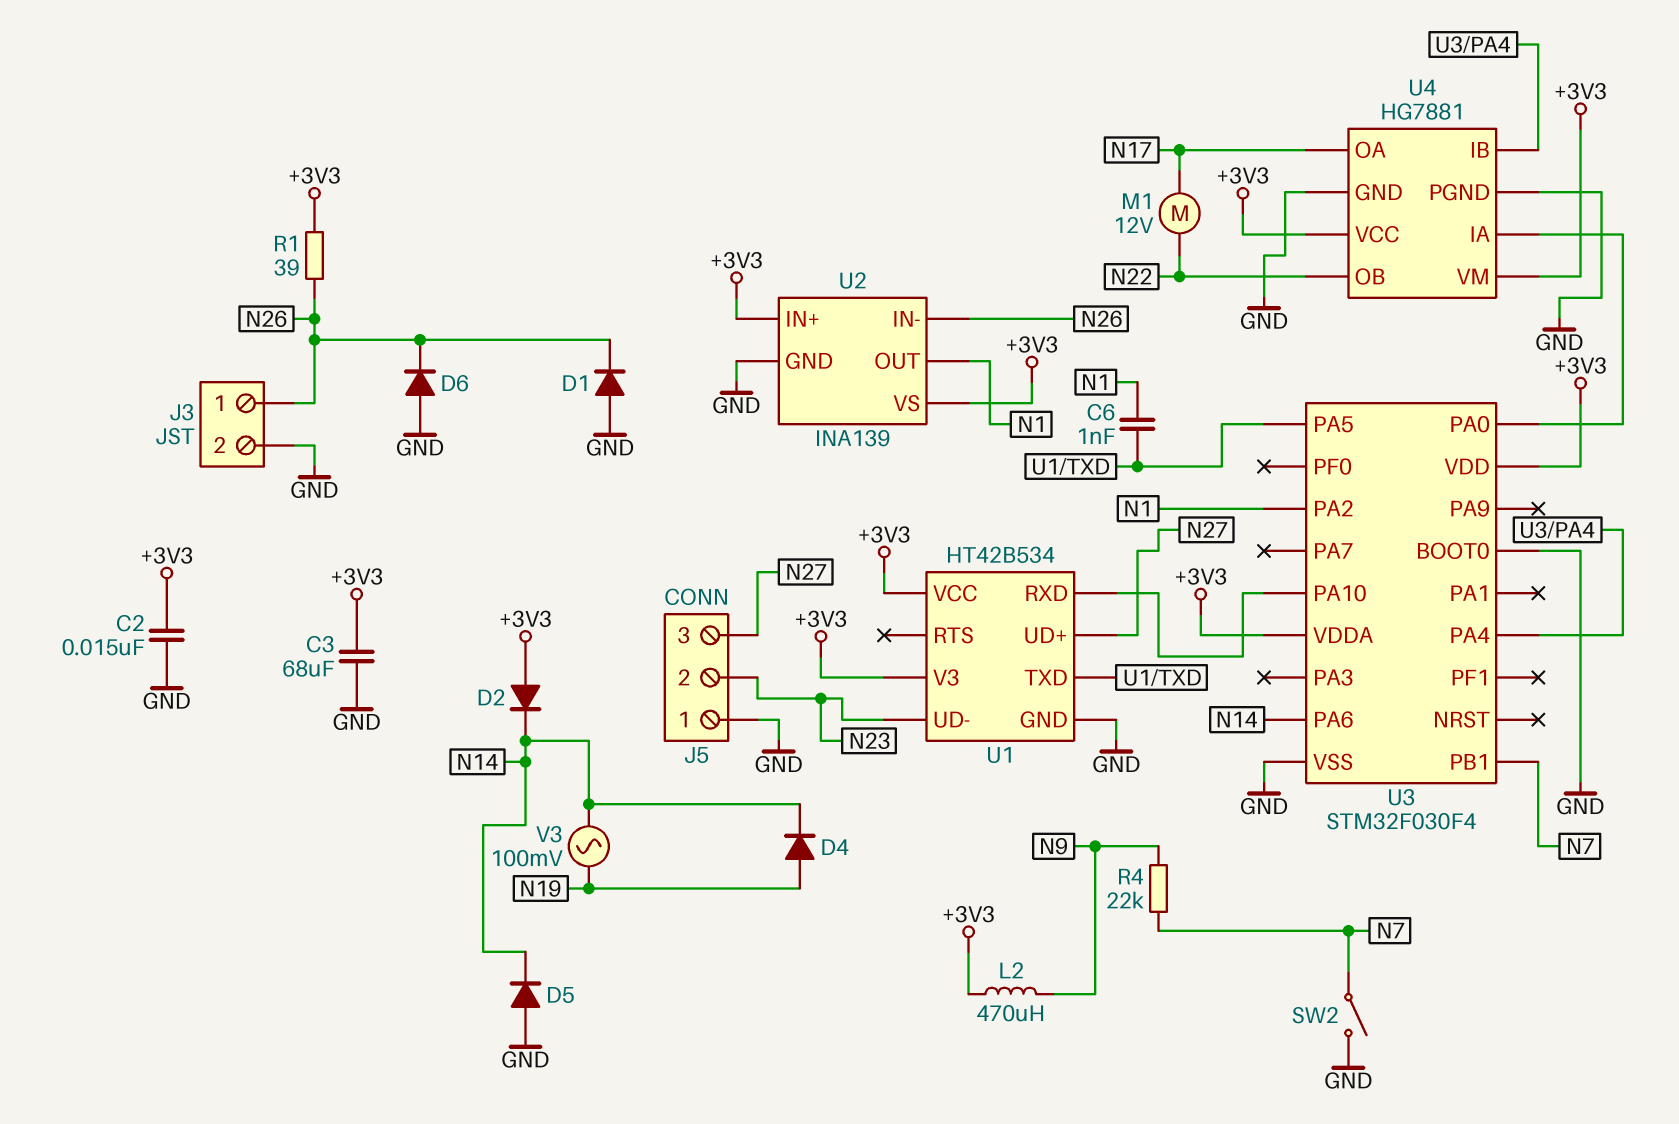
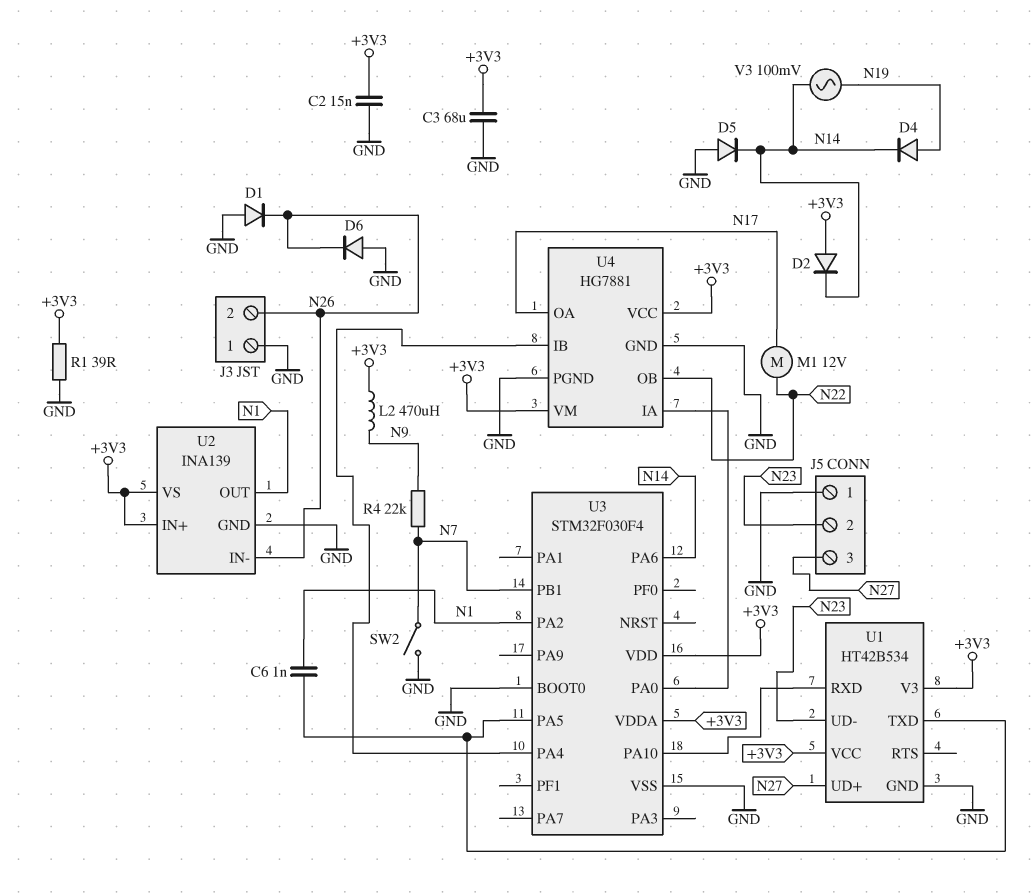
J3 pin 1: N26 -> GND
J3 pin 2: GND -> N26
R1: 39 (+3V3, N26) -> 39 (+3V3, GND)

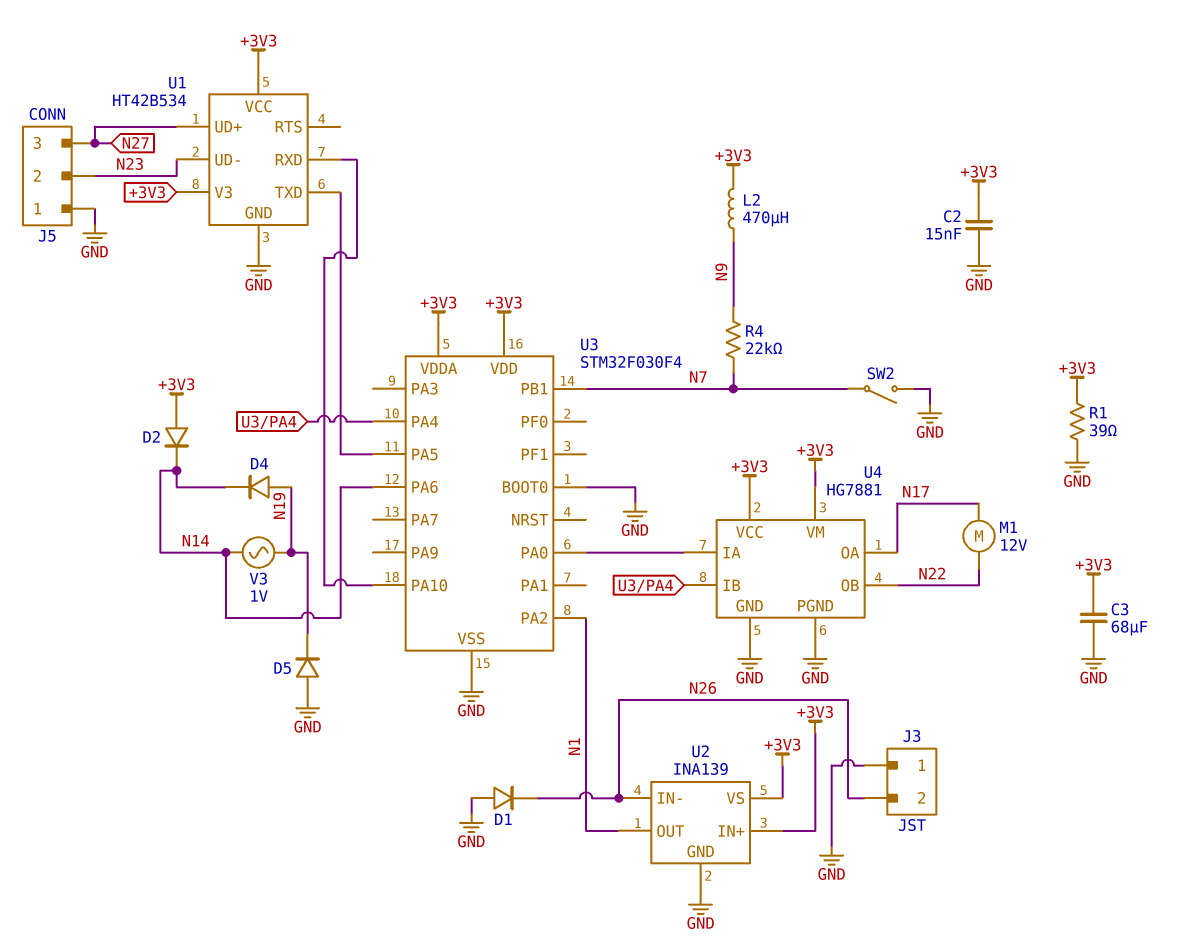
C6: 1nF (N1, U1/TXD) -> none
D5: diode (A GND, K N14) -> diode (A GND, K N19)
D6: diode (A GND, K N26) -> none
V3: AC 100mV (N14, N19) -> AC 1V (N14, N19)

